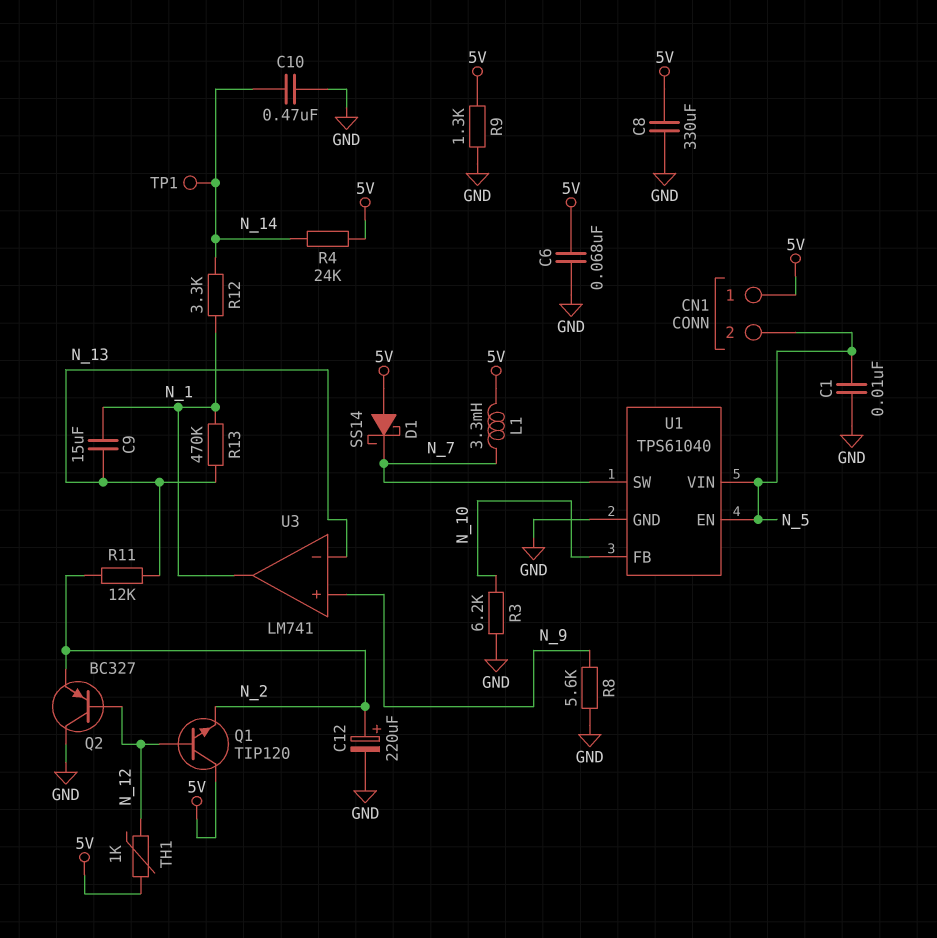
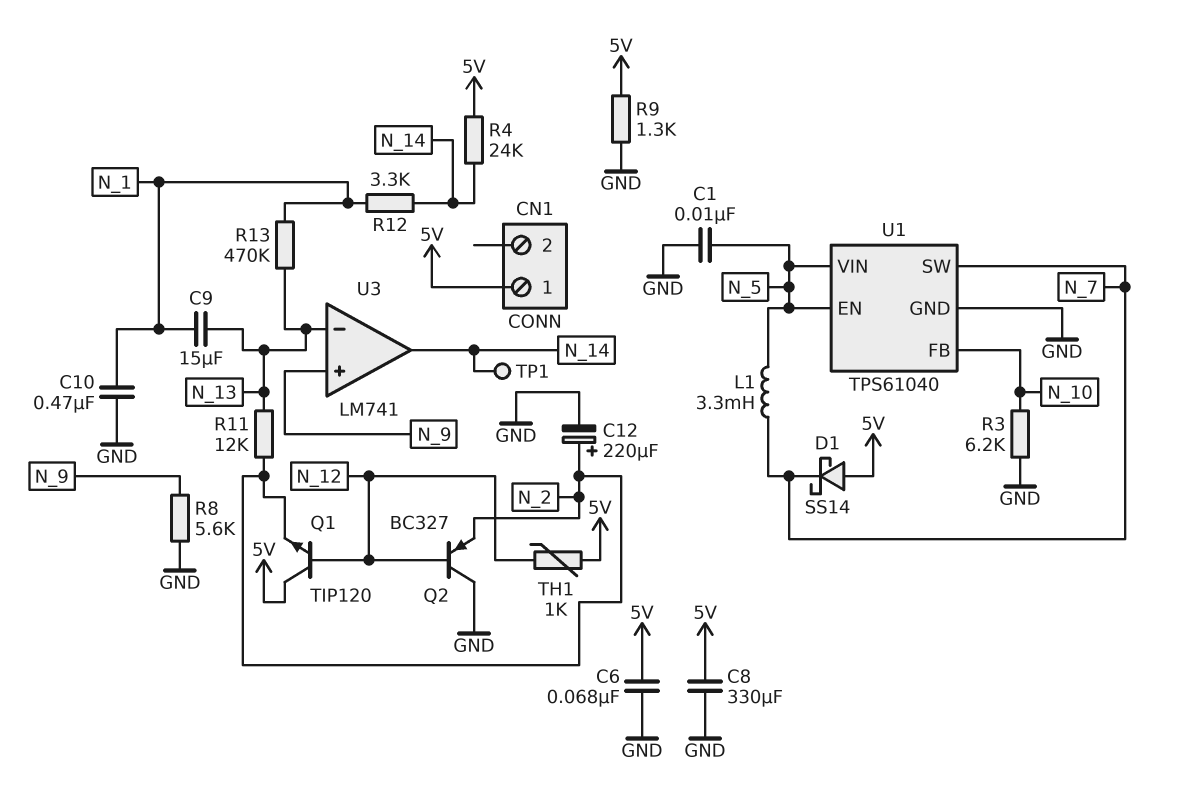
C10: 470nF (GND, N_14) -> 470nF (GND, N_1)
CN1 pin 2: N_5 -> none
L1: 3.3mH (5V, N_7) -> 3.3mH (N_5, N_7)
U3 pin out: N_1 -> N_14

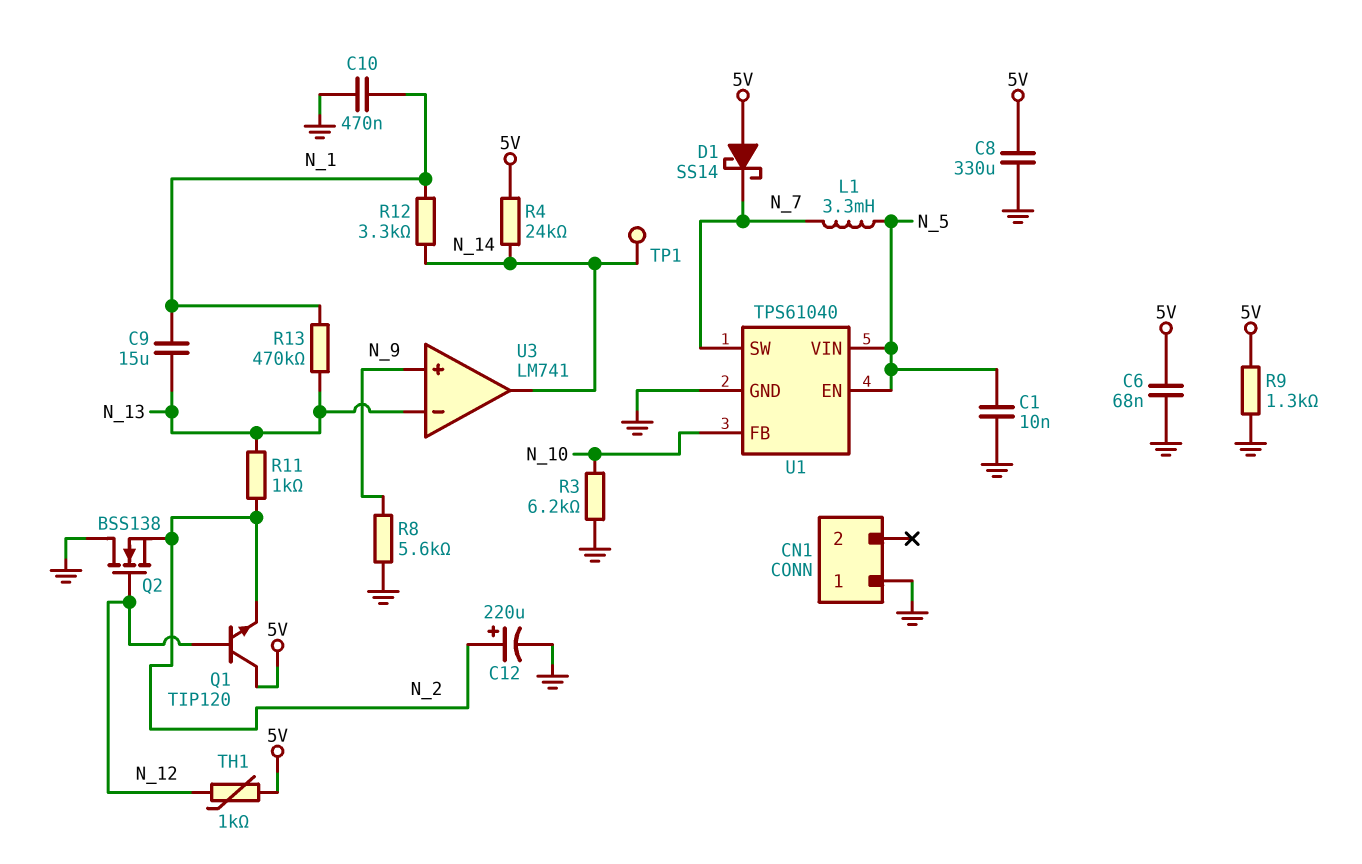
CN1 pin 1: 5V -> GND
Q2: PNP BC327 (B N_12, C GND, E N_2) -> NMOS BSS138 (G N_12, D GND, S N_2)
R11: 12k (N_2, N_13) -> 1k (N_2, N_13)

